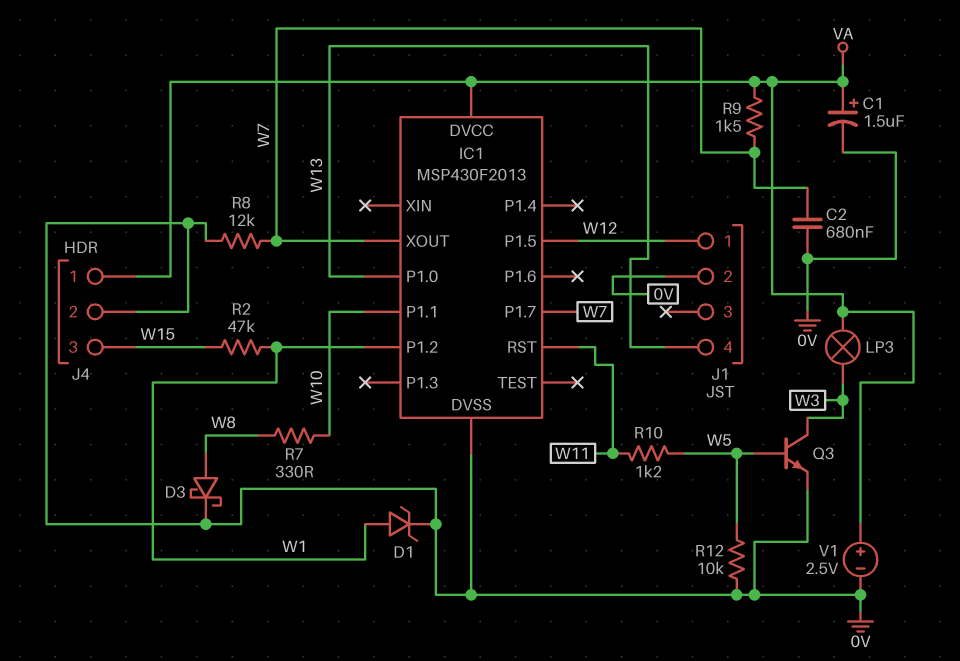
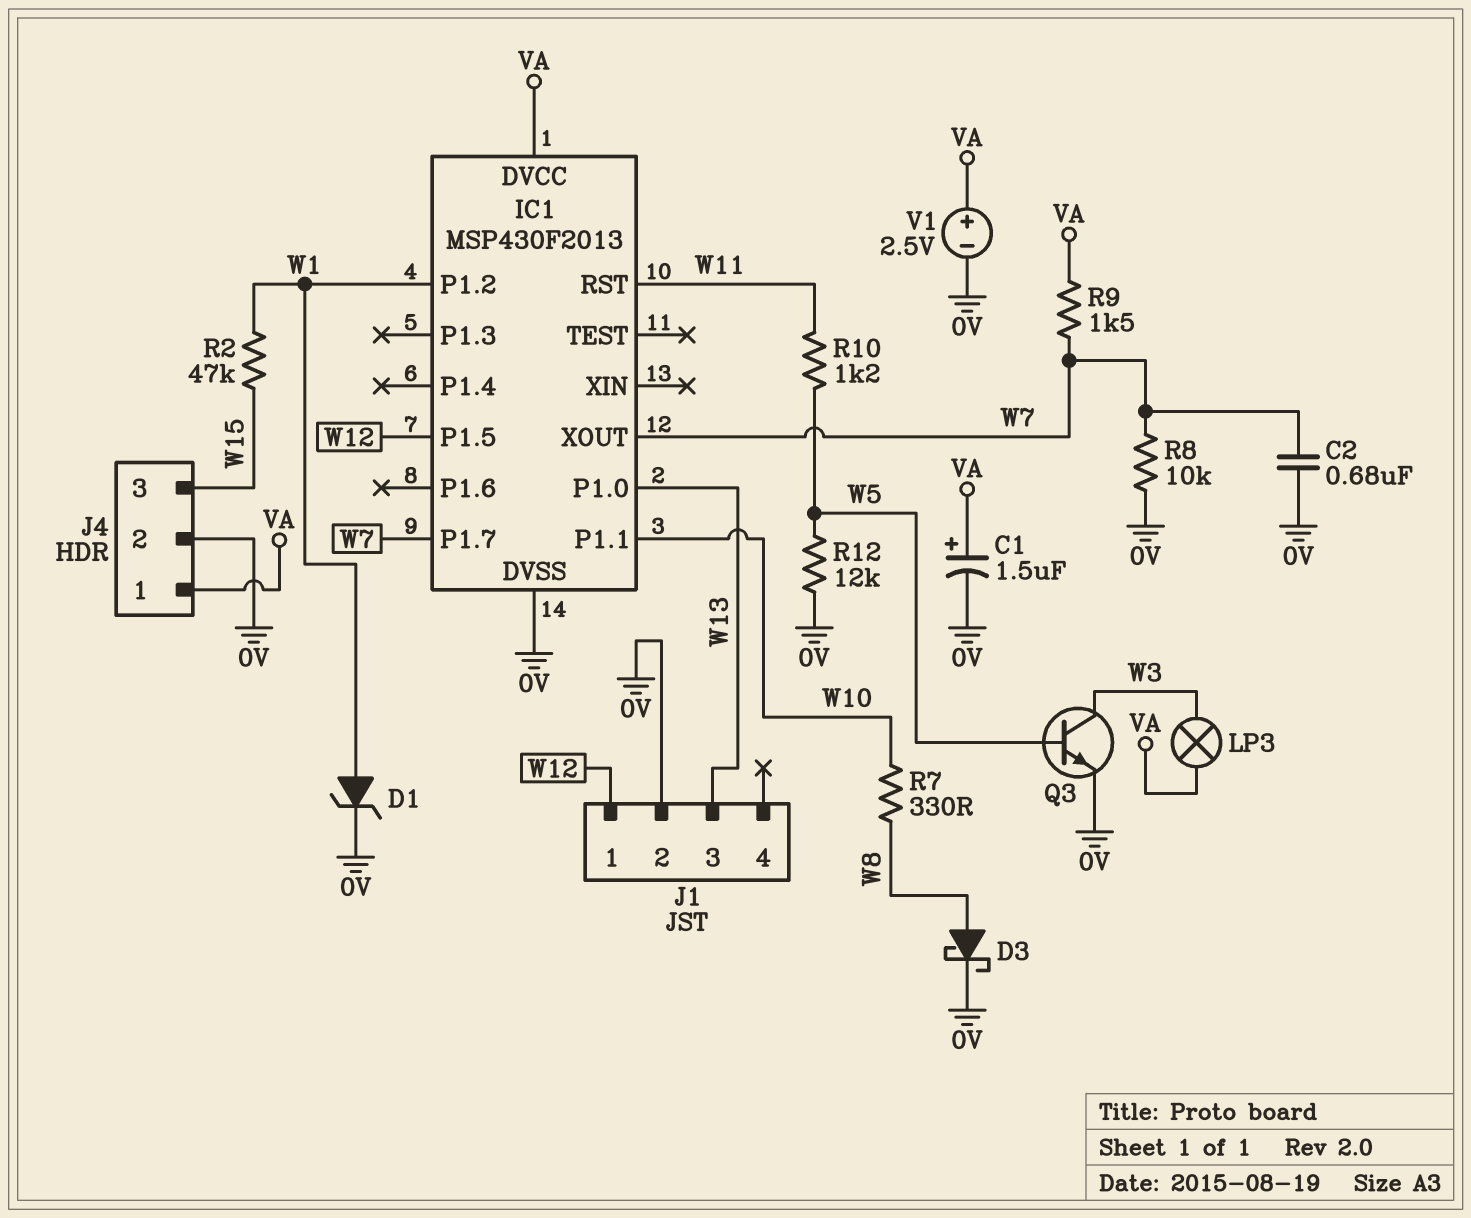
J1 pin 3: none -> W13
J1 pin 4: W13 -> none
R8: 12k (0V, W7) -> 10k (0V, W7)
R12: 10k (0V, W5) -> 12k (0V, W5)

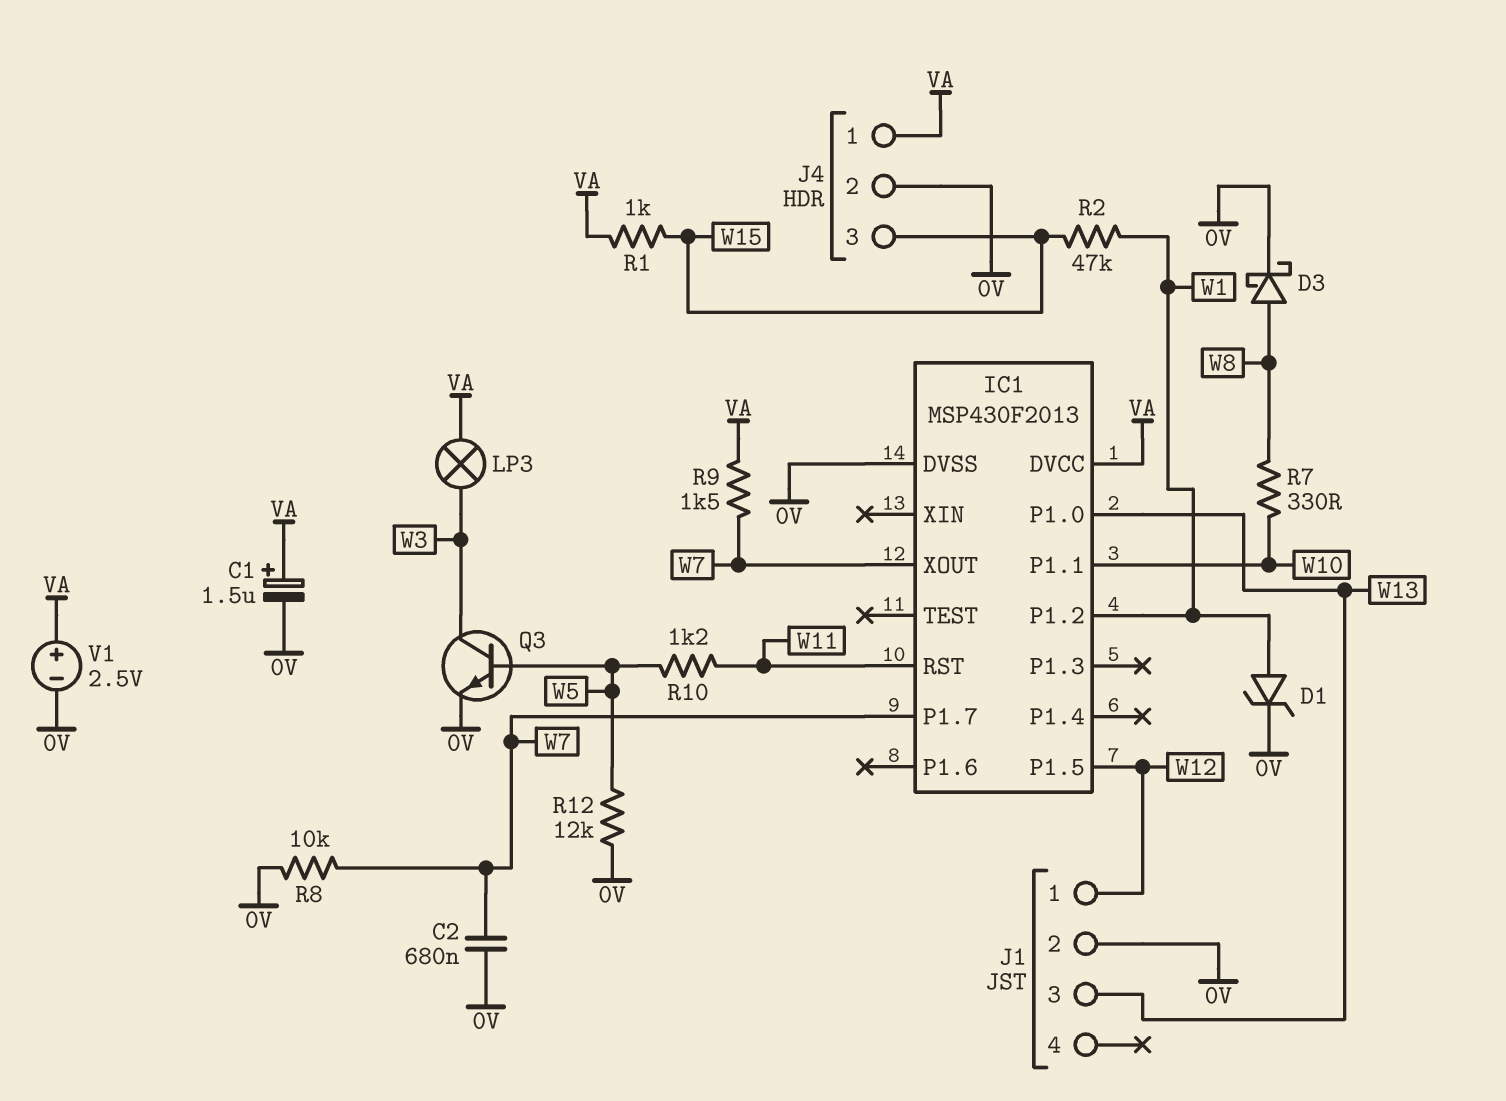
R1: none -> 1k (VA, W15)

